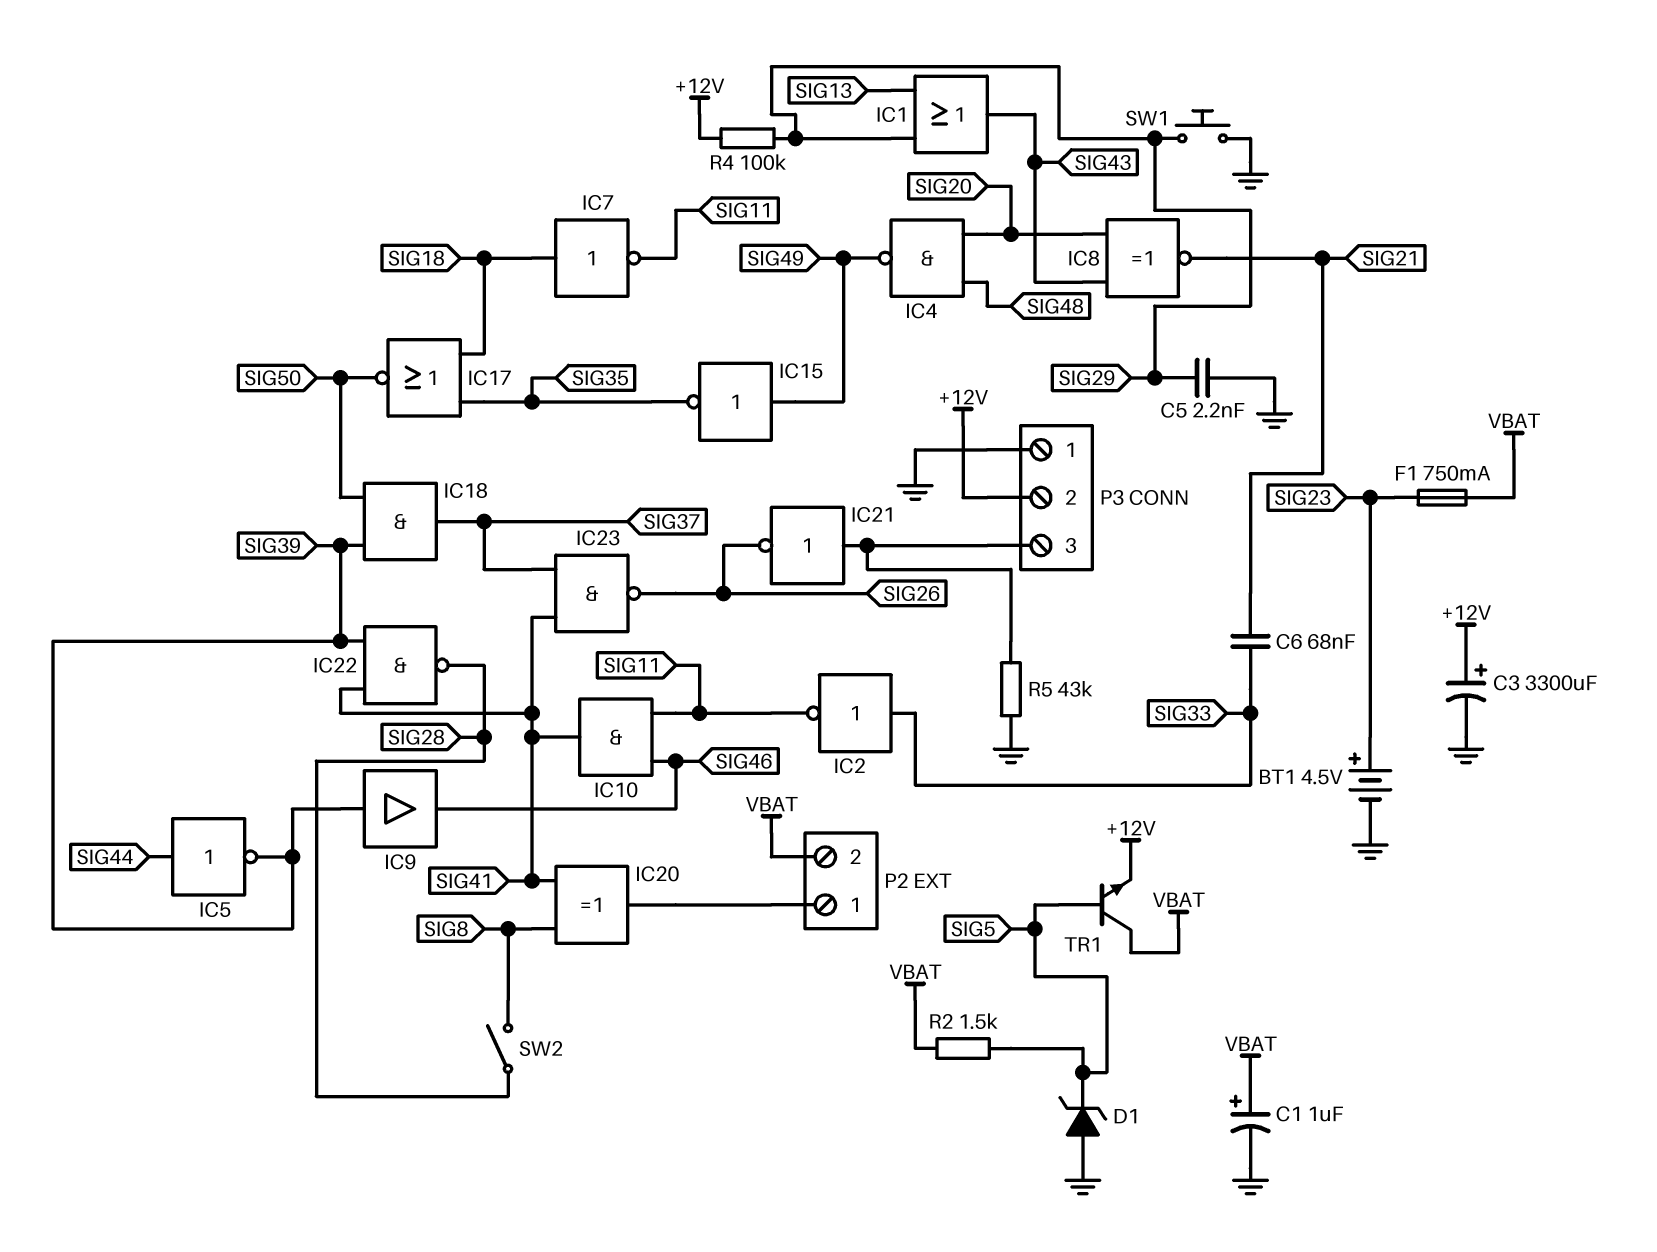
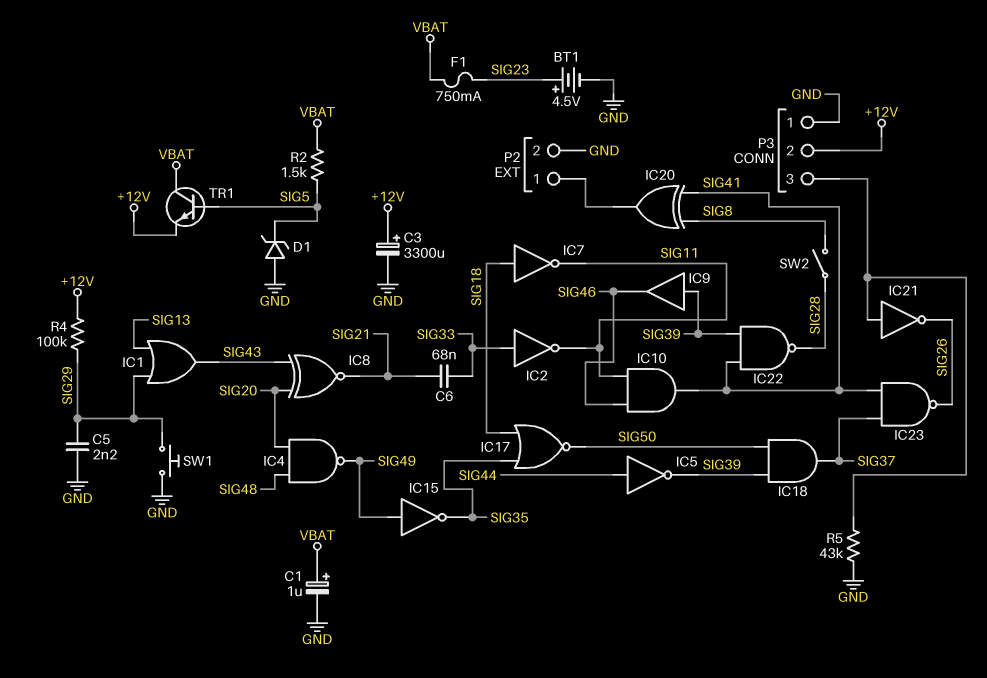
P2 pin 2: VBAT -> GND

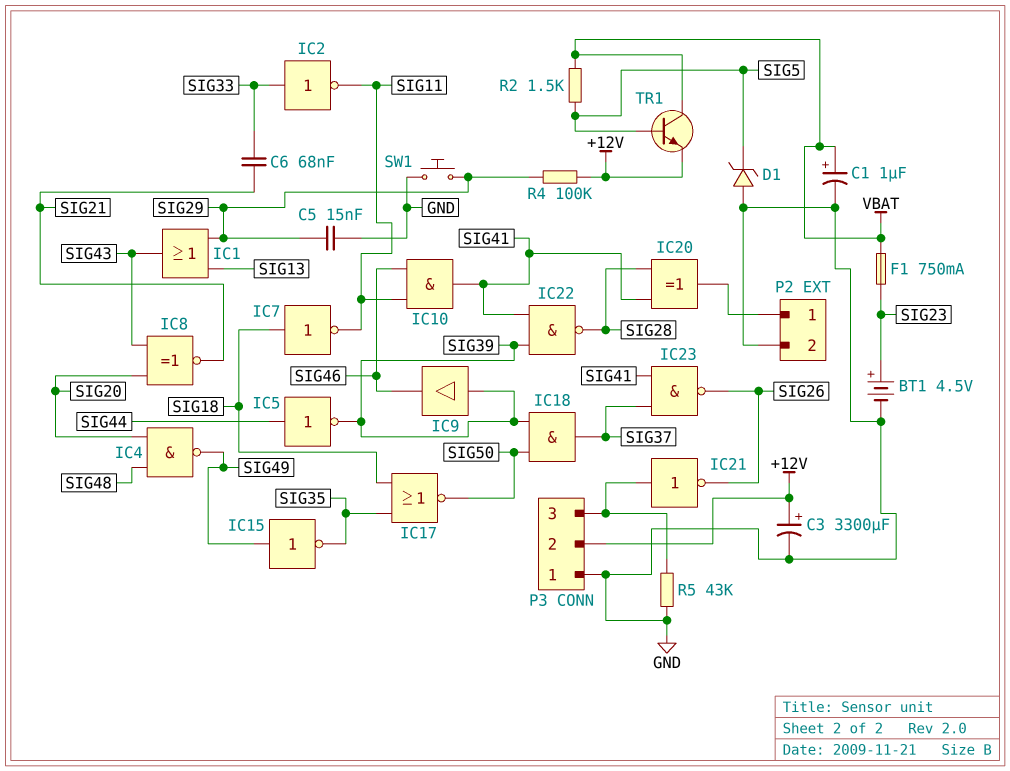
C5: 2.2nF (GND, SIG29) -> 15nF (GND, SIG29)
IC20: XOR (in SIG8, in SIG41, out P2/1) -> XOR (in SIG28, in SIG41, out P2/1)
SW2: switch (SIG8, SIG28) -> none

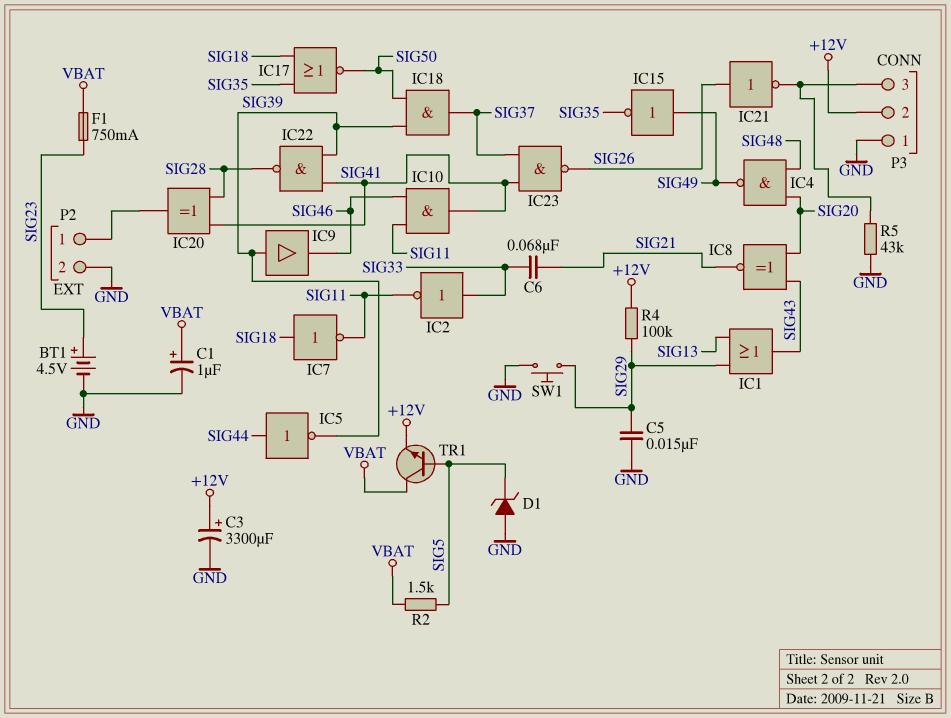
IC21: NOT (in P3/3, out SIG26) -> NOT (in SIG26, out P3/3)

